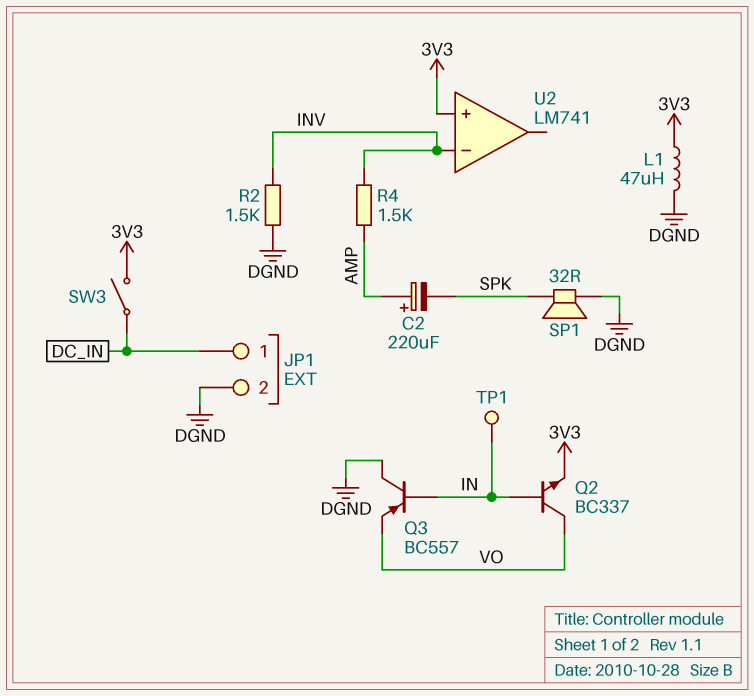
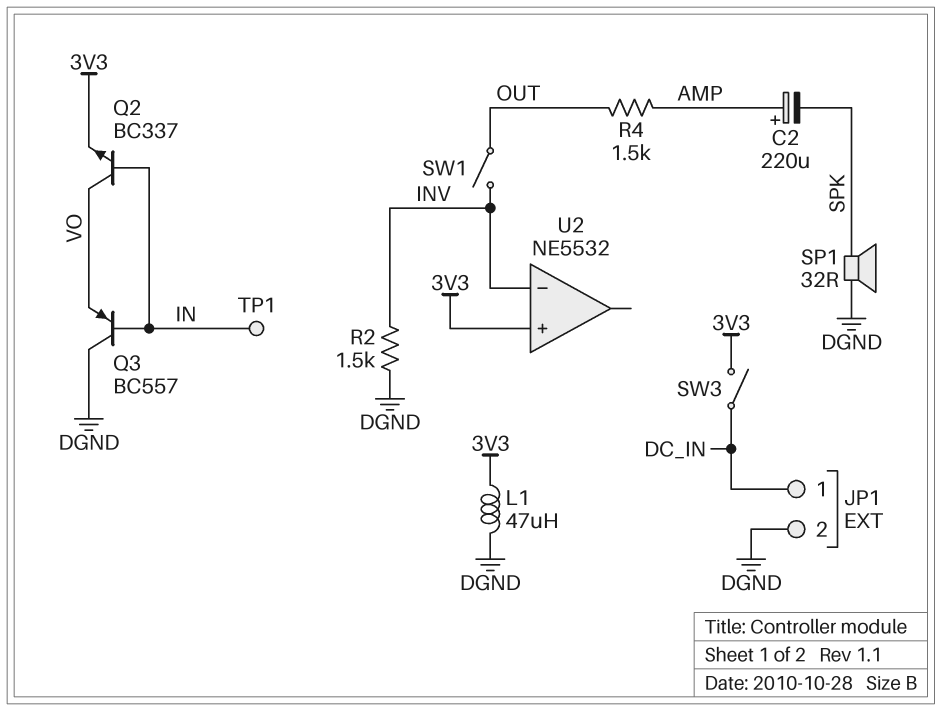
R4: 1.5k (AMP, INV) -> 1.5k (AMP, OUT)
SW1: none -> switch (INV, OUT)
U2: LM741 -> NE5532

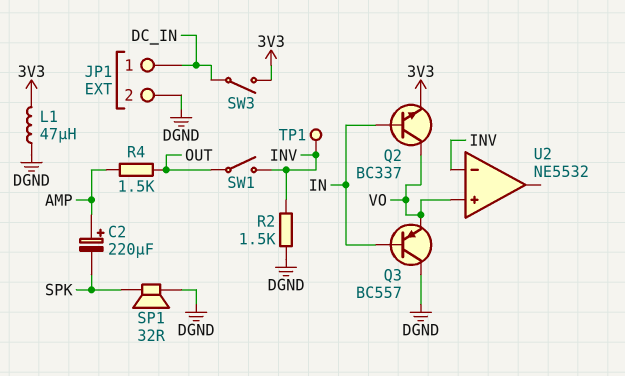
TP1: test point (IN) -> test point (INV)
U2 pin in+: 3V3 -> VO

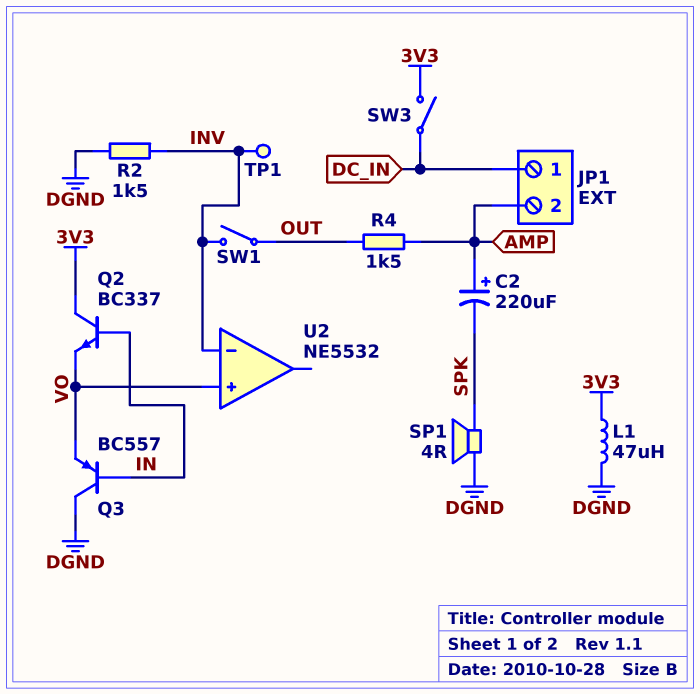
JP1 pin 2: DGND -> AMP
Q2: NPN BC337 (B IN, C VO, E 3V3) -> NPN BC337 (B IN, C 3V3, E VO)
SP1: speaker 32R (DGND, SPK) -> speaker 4R (DGND, SPK)

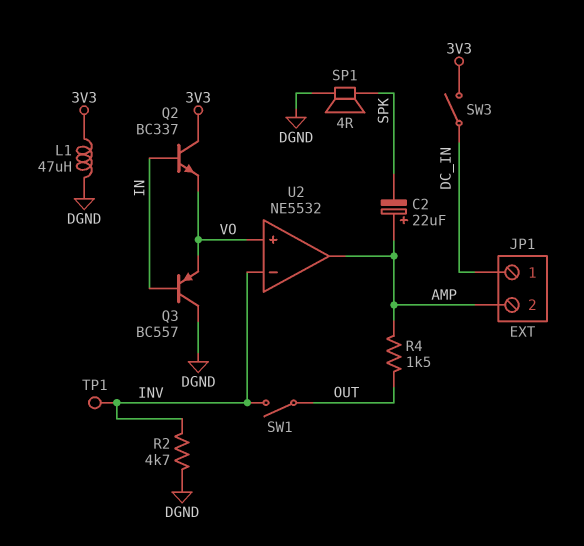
C2: 220uF (plus AMP, minus SPK) -> 22uF (plus AMP, minus SPK)
R2: 1.5k (DGND, INV) -> 4.7k (DGND, INV)
U2 pin out: none -> AMP

